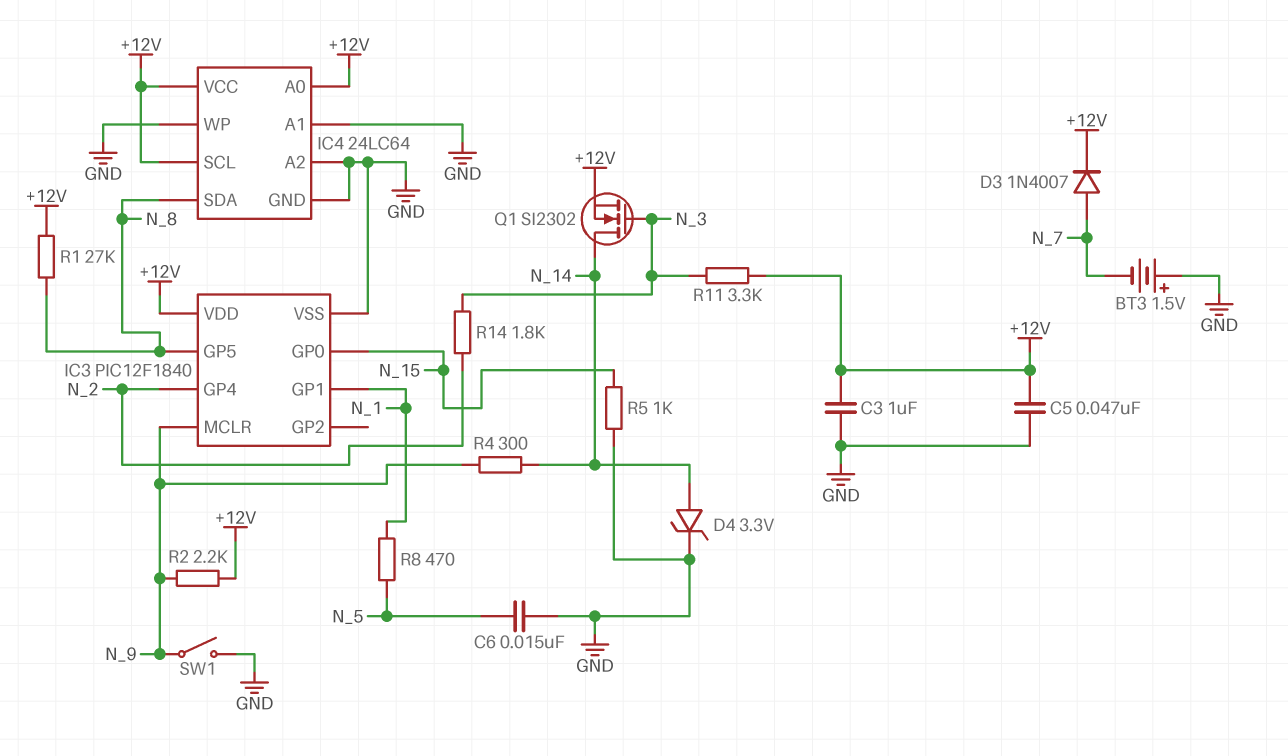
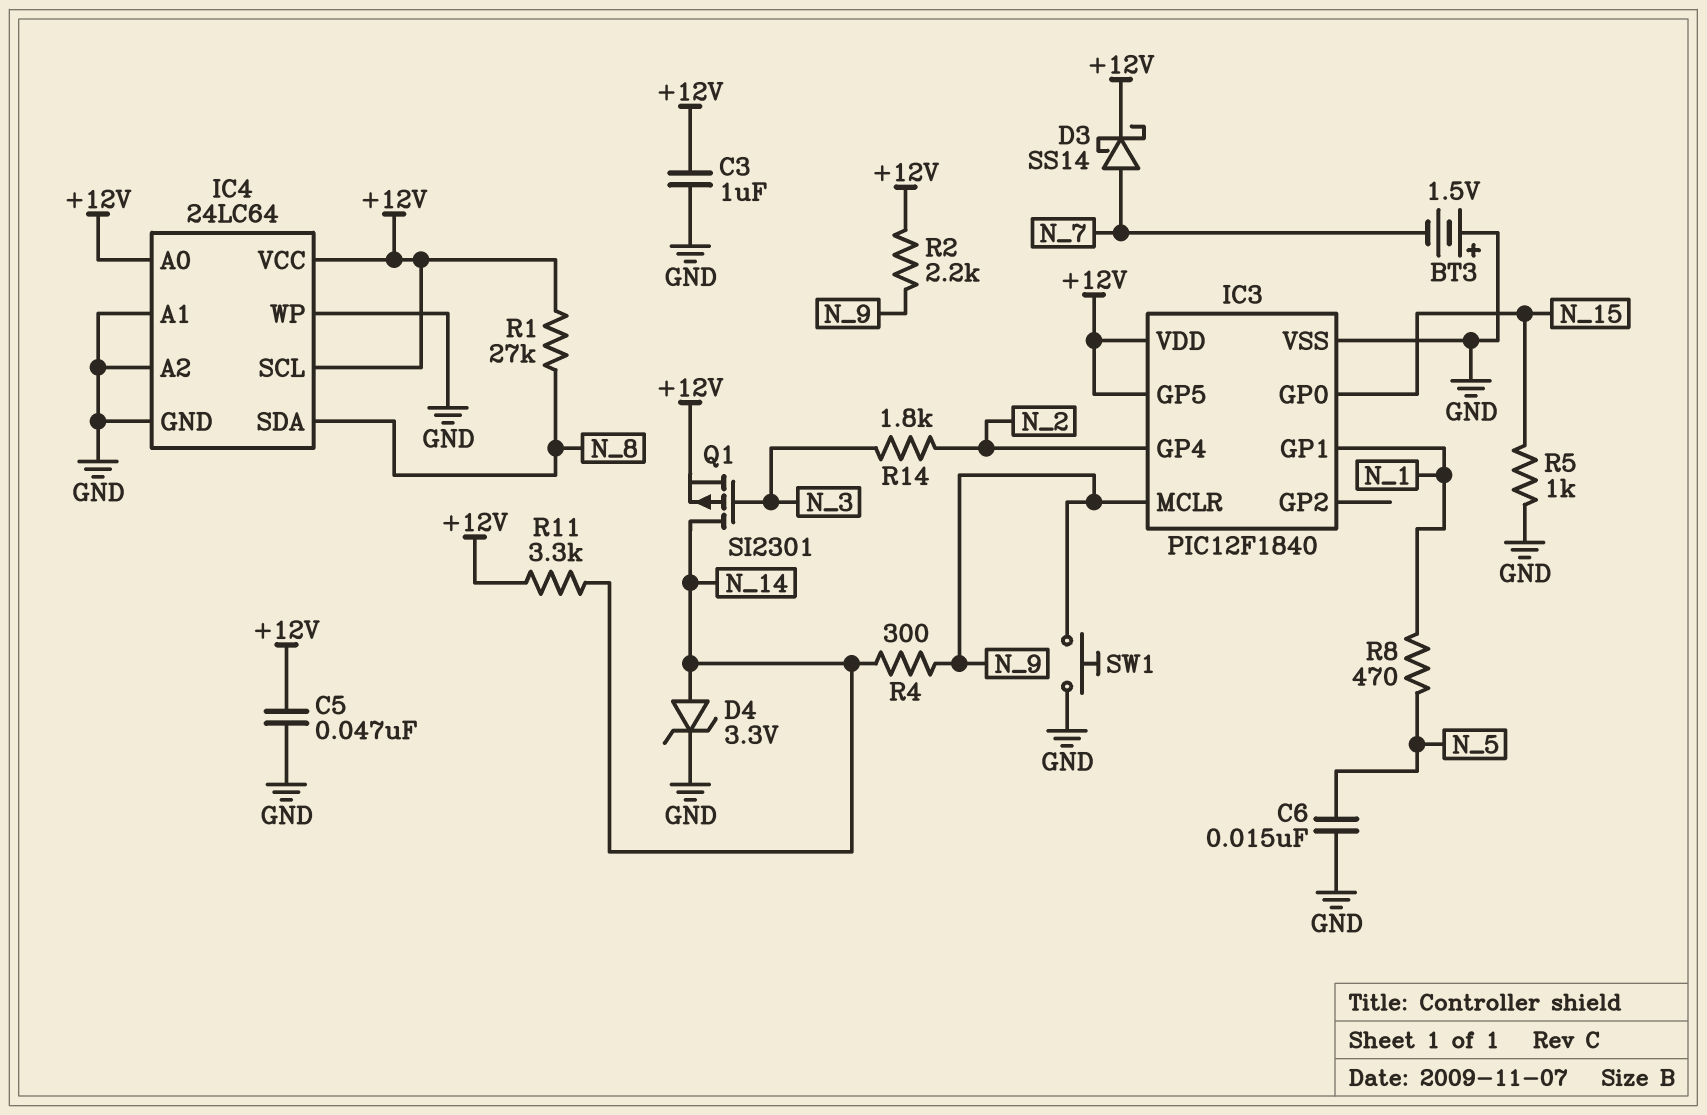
D3: diode 1N4007 (A N_7, K +12V) -> schottky SS14 (A N_7, K +12V)
IC3 pin GP5: N_8 -> +12V
Q1: NMOS SI2302 (G N_3, D N_14, S +12V) -> PMOS SI2301 (G N_3, D N_14, S +12V)
R11: 3.3k (+12V, N_3) -> 3.3k (+12V, N_14)
SW1: switch (GND, N_9) -> button (GND, N_9)

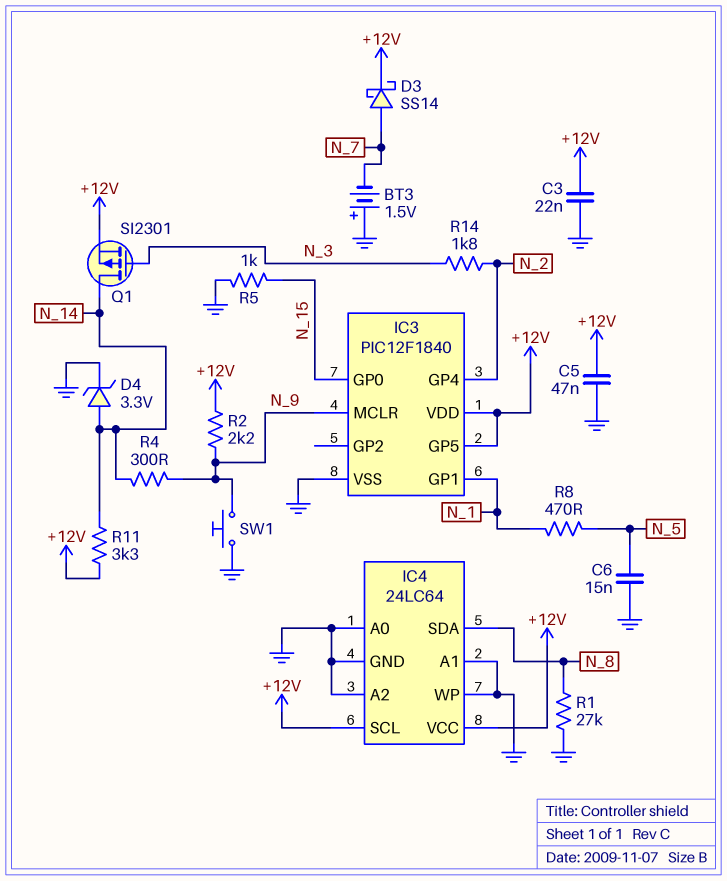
C3: 1uF (+12V, GND) -> 22nF (+12V, GND)
IC4 pin A0: +12V -> GND
R1: 27k (+12V, N_8) -> 27k (GND, N_8)

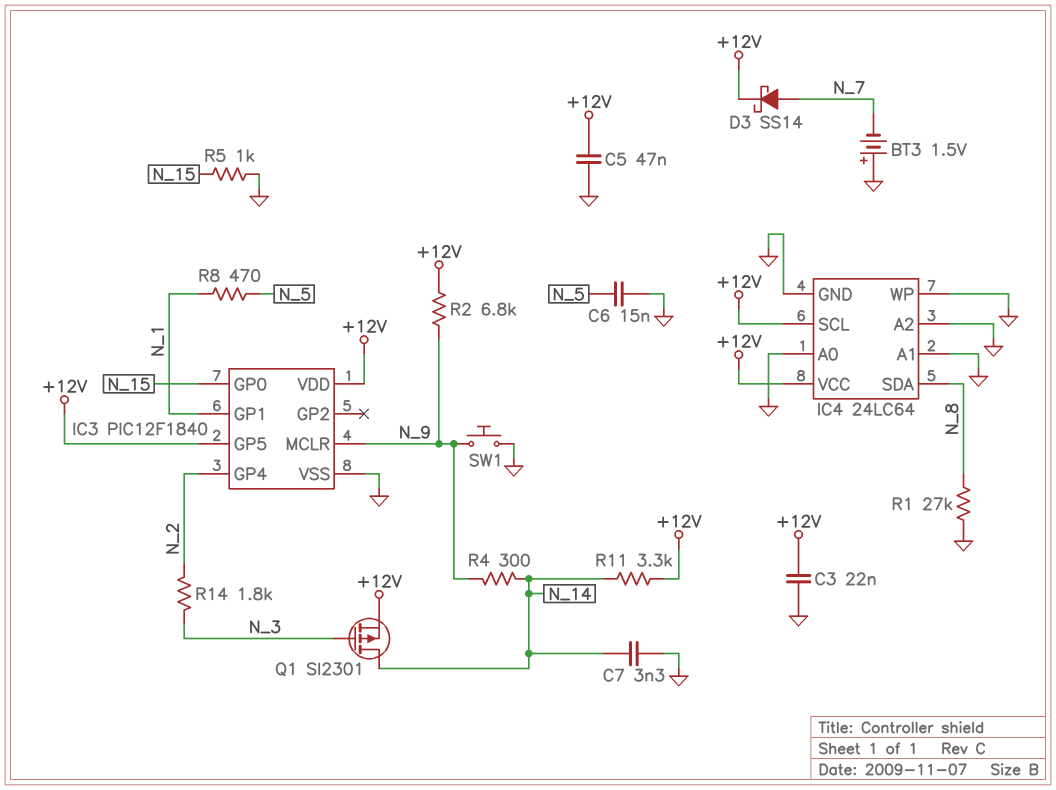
C7: none -> 3.3nF (GND, N_14)
D4: zener 3.3V (A N_14, K GND) -> none
R2: 2.2k (+12V, N_9) -> 6.8k (+12V, N_9)

